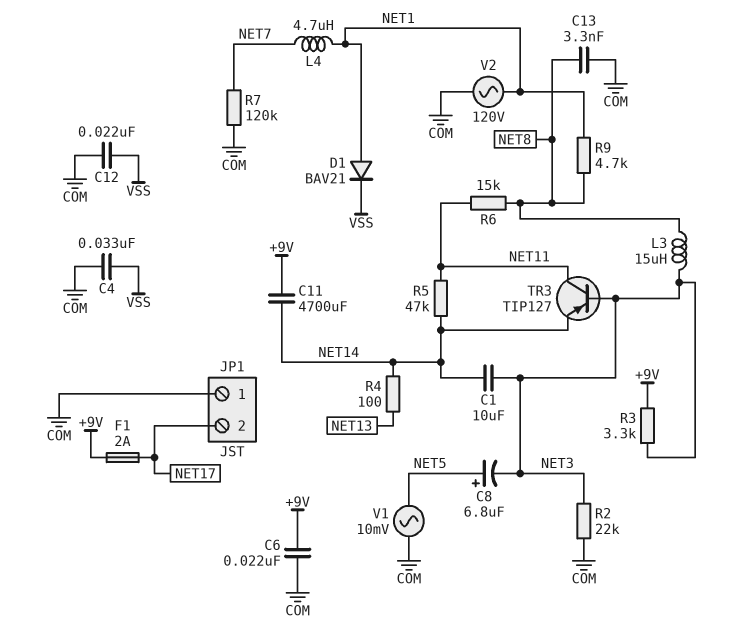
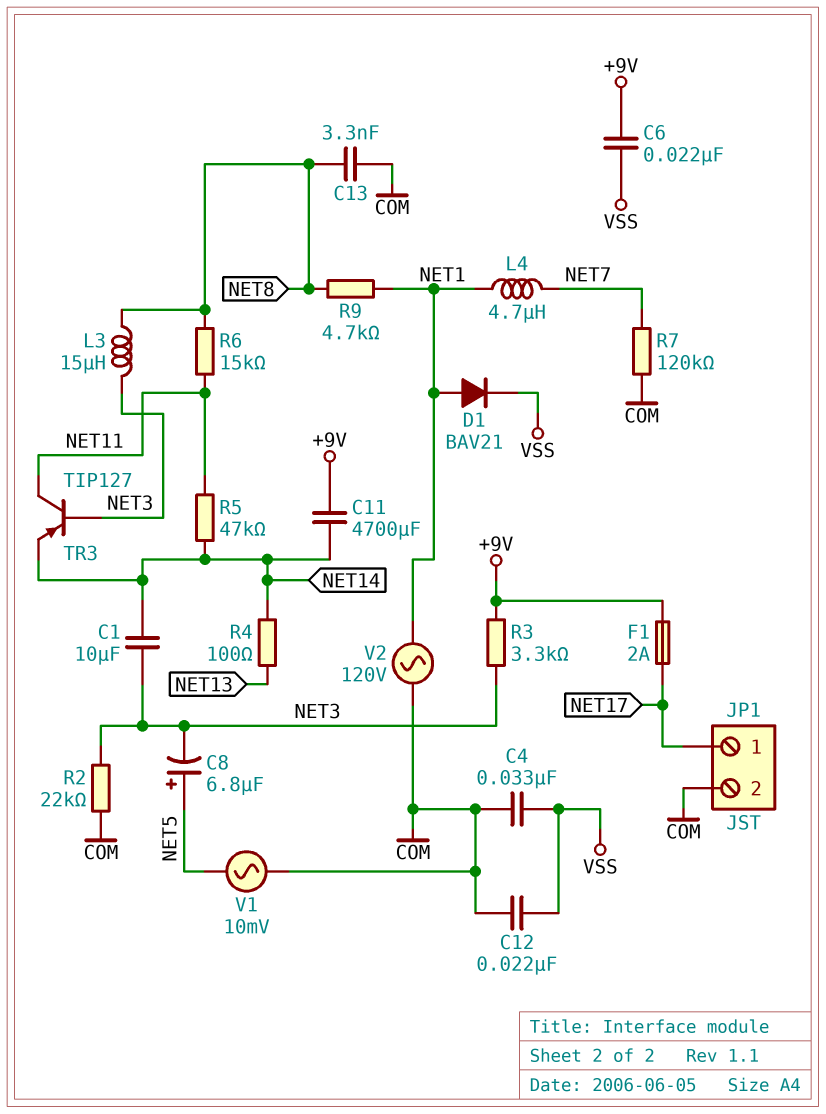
C6: 22nF (+9V, COM) -> 22nF (+9V, VSS)
JP1 pin 1: COM -> NET17
JP1 pin 2: NET17 -> COM

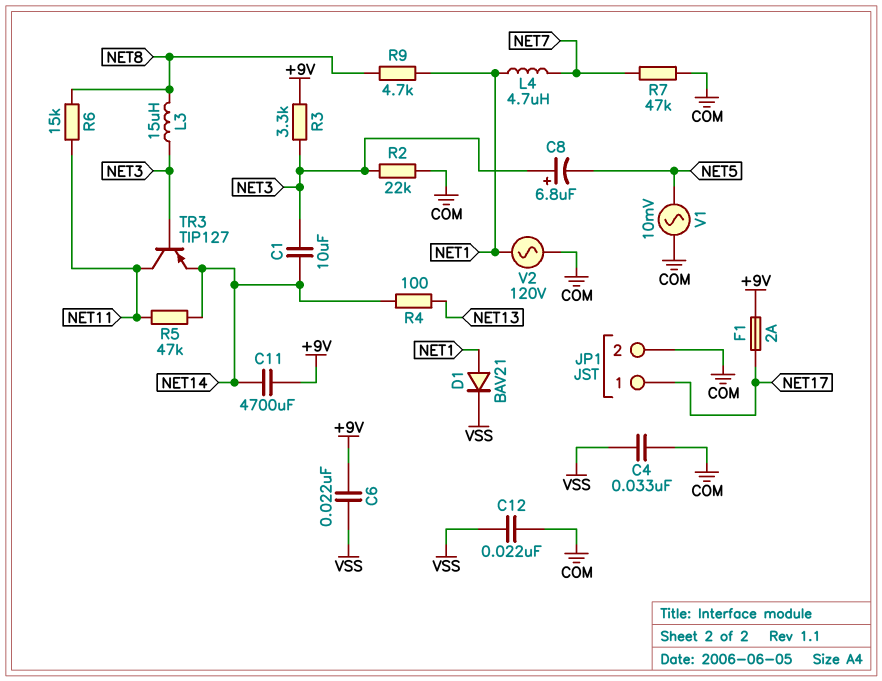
C8: 6.8uF (plus NET5, minus NET3) -> 6.8uF (plus NET3, minus NET5)
C13: 3.3nF (COM, NET8) -> none
R7: 120k (COM, NET7) -> 47k (COM, NET7)

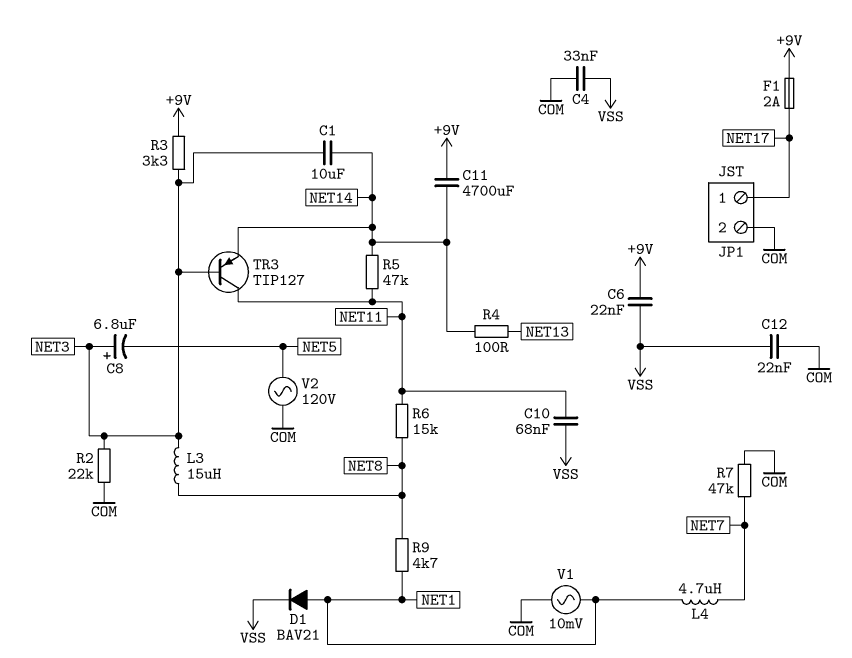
C10: none -> 68nF (NET11, VSS)
V1: AC 10mV (COM, NET5) -> AC 10mV (COM, NET1)
V2: AC 120V (COM, NET1) -> AC 120V (COM, NET5)

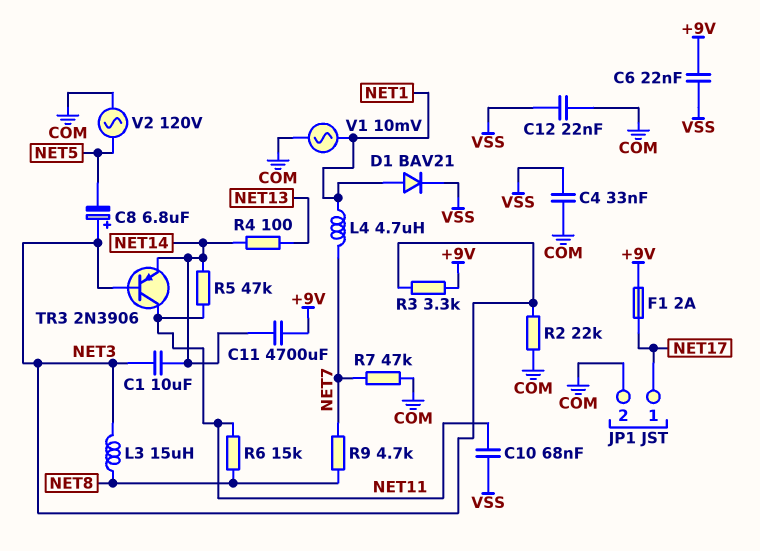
R9: 4.7k (NET1, NET8) -> 4.7k (NET7, NET8)
TR3: PNP TIP127 (B NET3, C NET11, E NET14) -> PNP 2N3906 (B NET3, C NET11, E NET14)

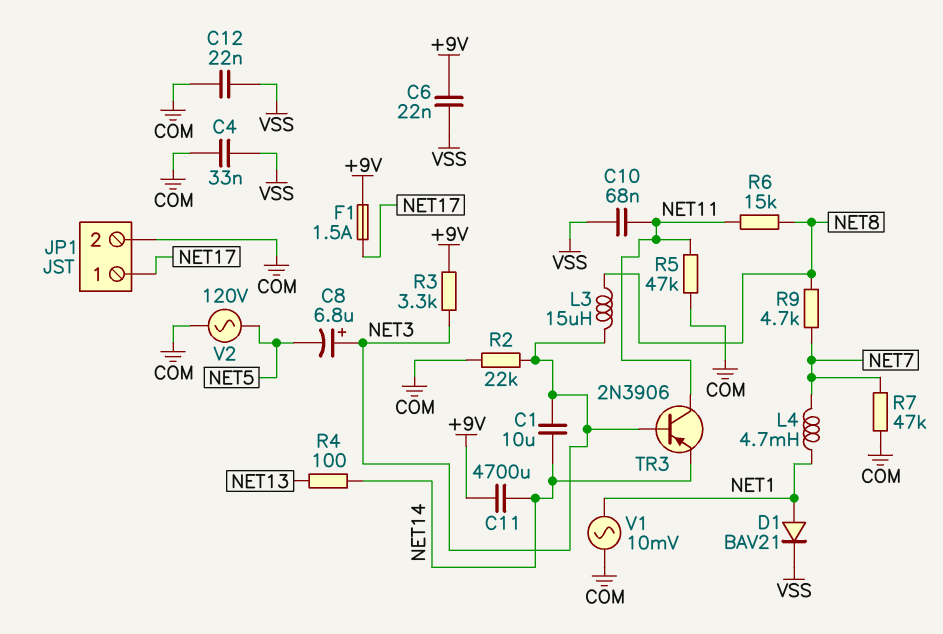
F1: 2A (+9V, NET17) -> 1.5A (+9V, NET17)
L4: 4.7uH (NET1, NET7) -> 4.7mH (NET1, NET7)
R5: 47k (NET11, NET14) -> 47k (COM, NET11)

